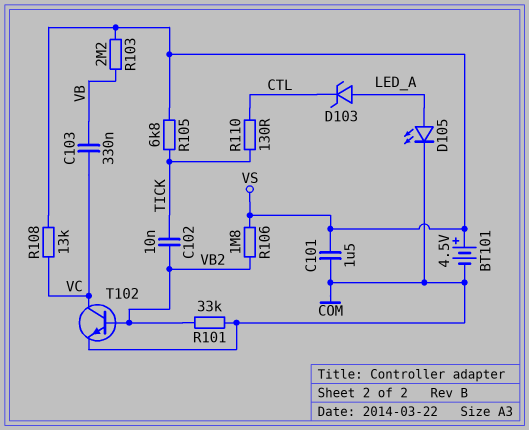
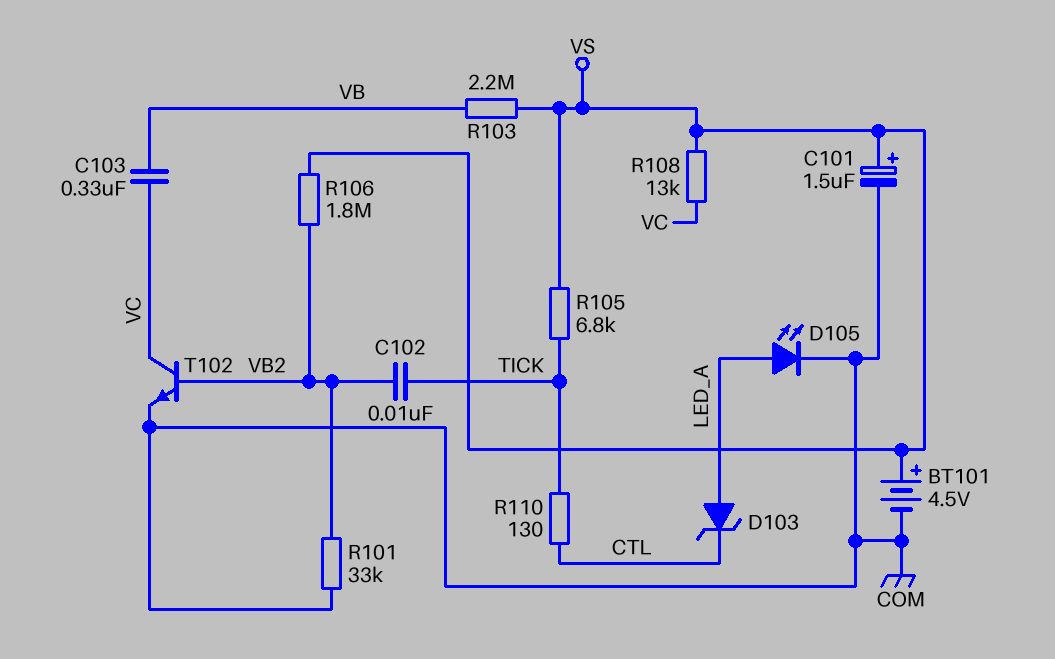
C101: 1.5uF (COM, VS) -> 1.5uF (plus VS, minus COM)

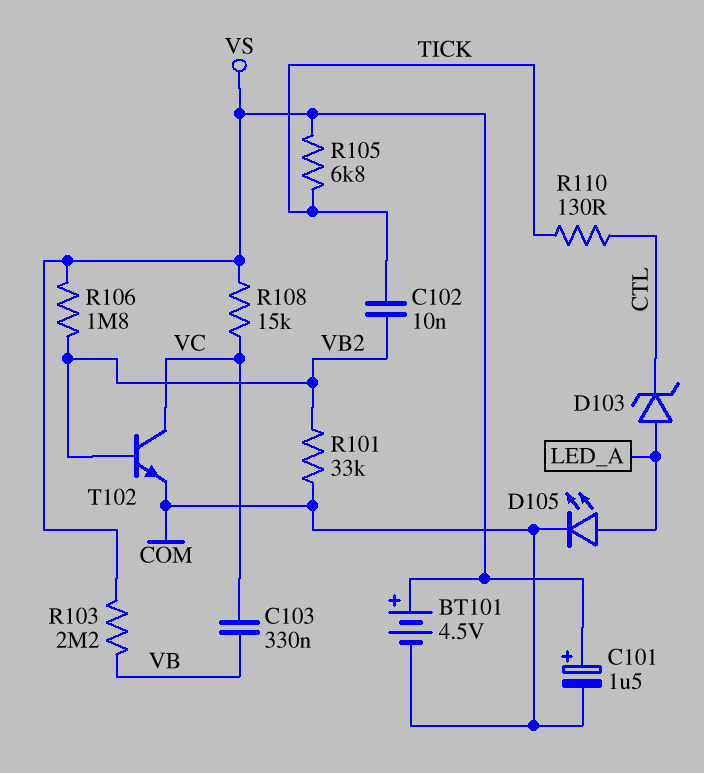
R108: 13k (VC, VS) -> 15k (VC, VS)

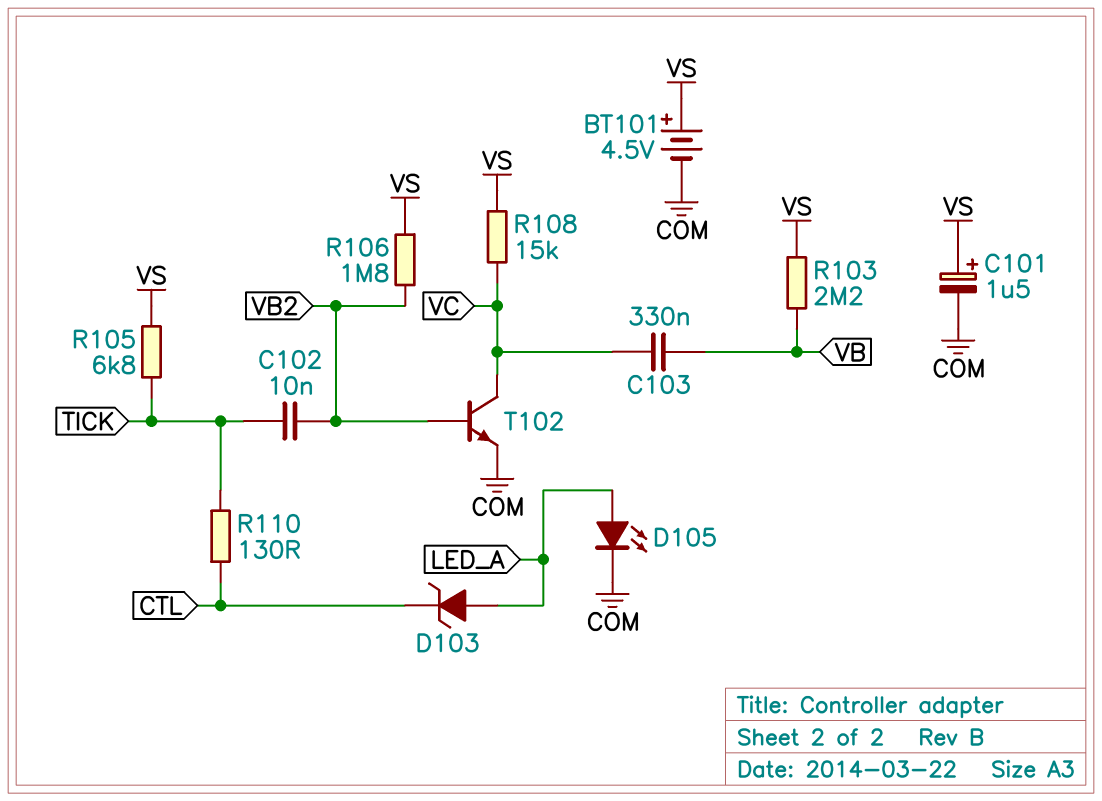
R101: 33k (COM, VB2) -> none

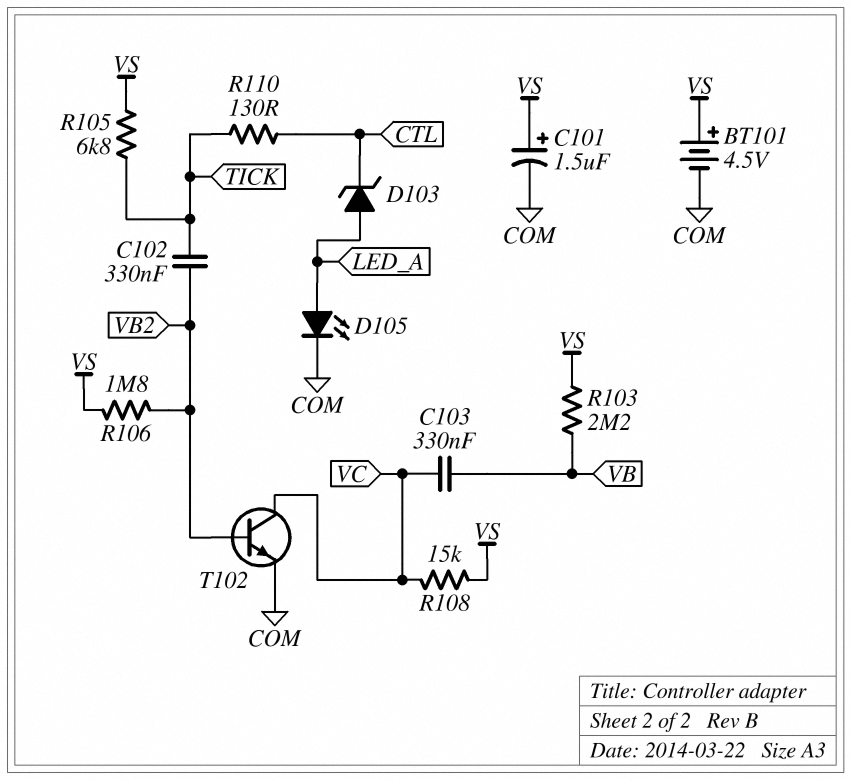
C102: 10nF (TICK, VB2) -> 330nF (TICK, VB2)

